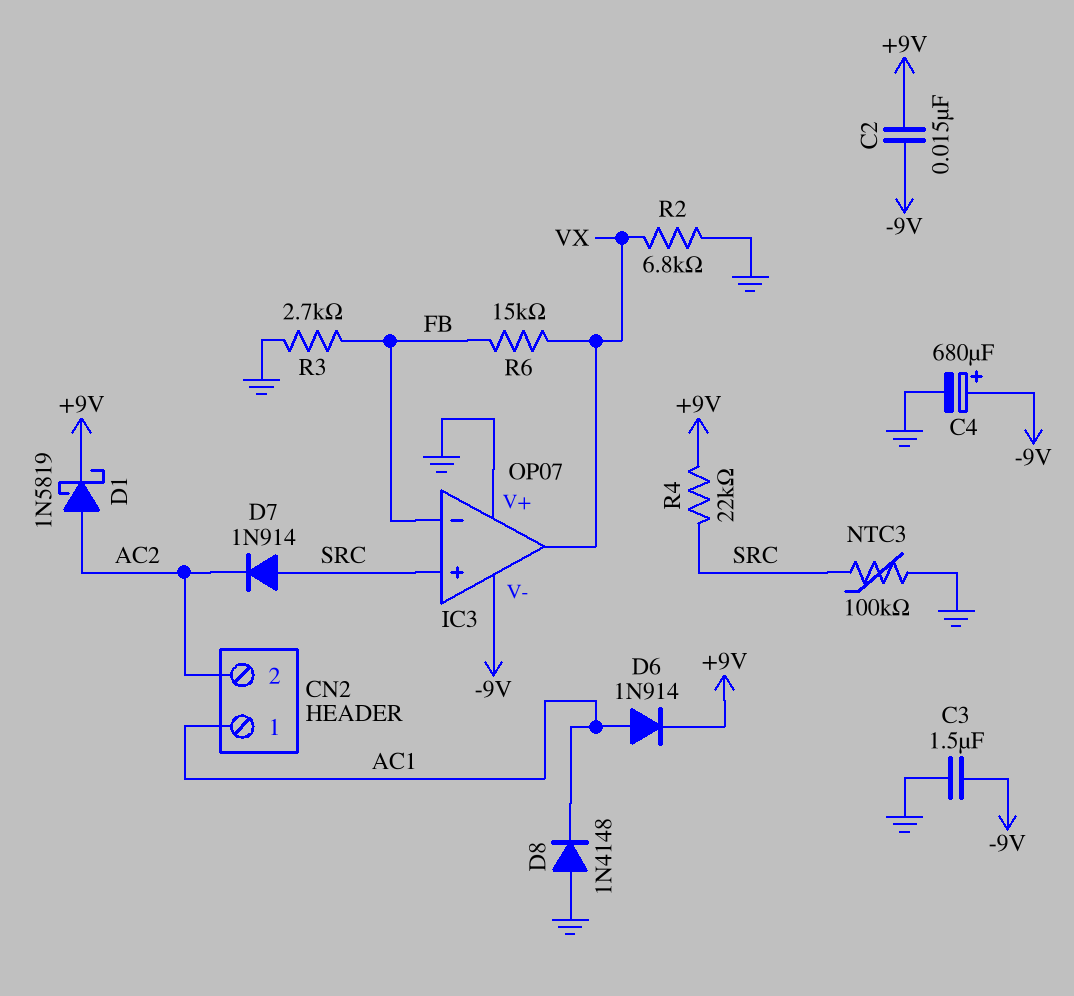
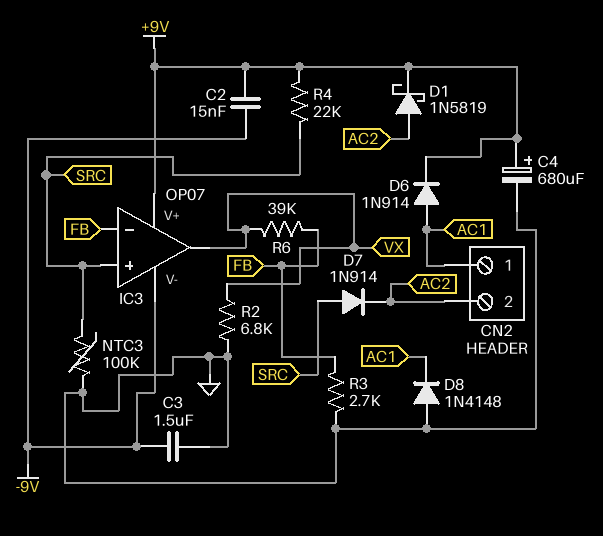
C4: 680uF (plus -9V, minus GND) -> 680uF (plus +9V, minus GND)
IC3 pin V+: GND -> +9V
R6: 15k (FB, VX) -> 39k (FB, VX)

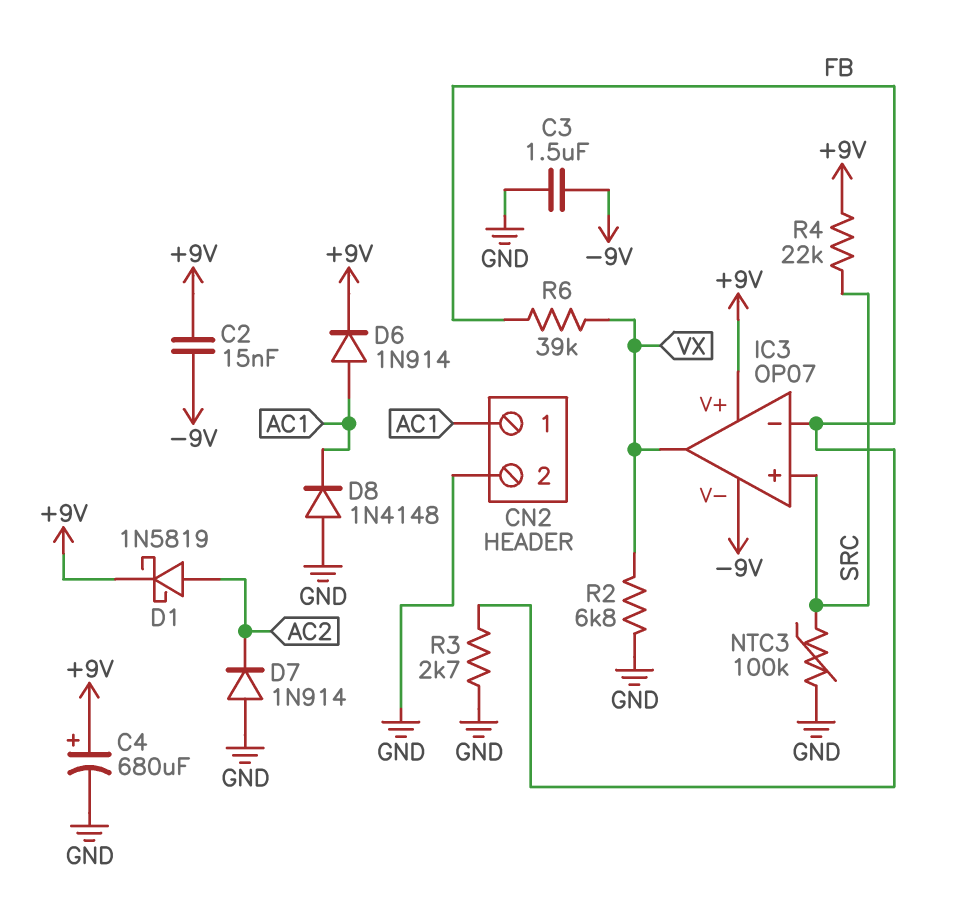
CN2 pin 2: AC2 -> GND
D7: diode 1N914 (A SRC, K AC2) -> diode 1N914 (A GND, K AC2)

